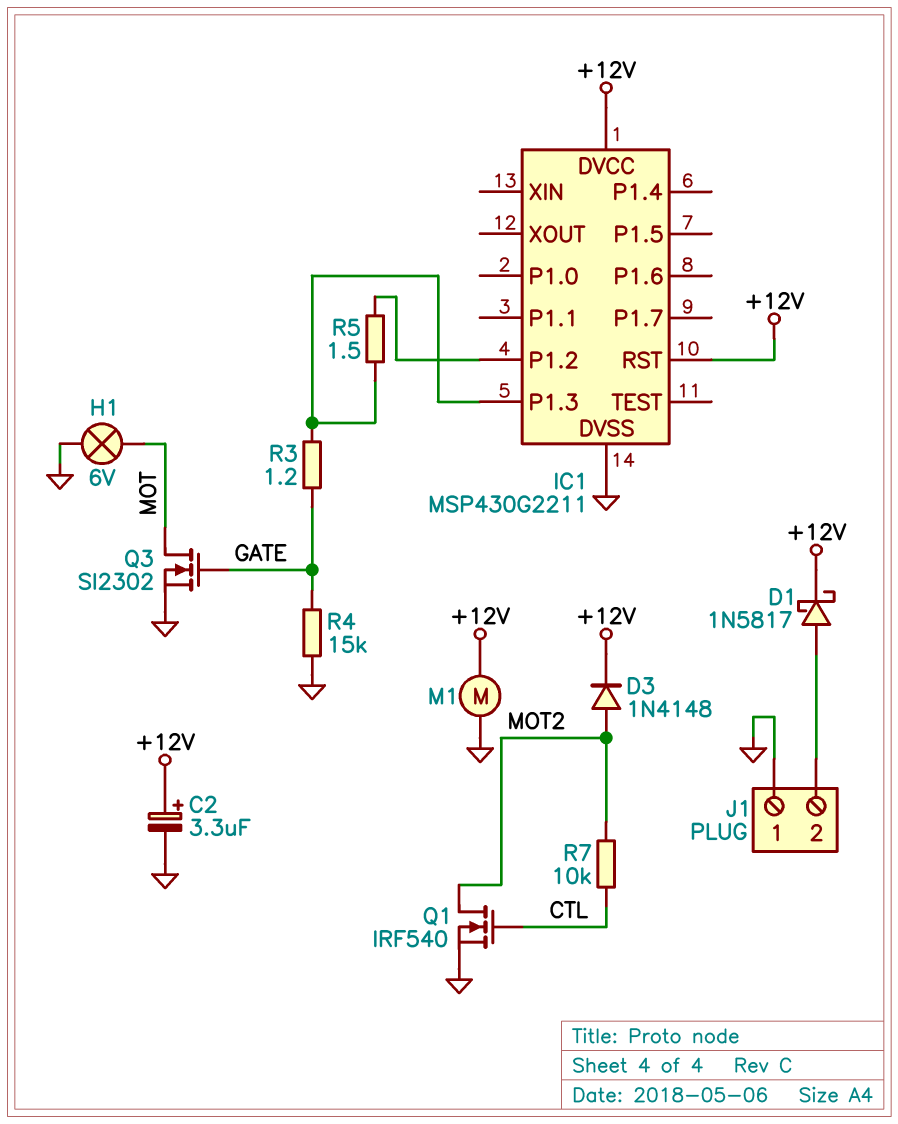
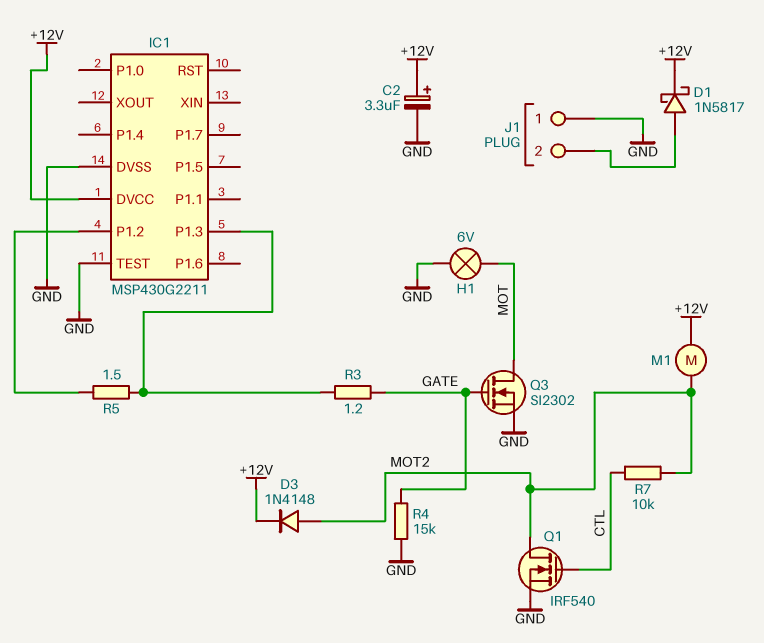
IC1 pin RST: +12V -> none
IC1 pin TEST: none -> GND
M1: motor (+12V, GND) -> motor (+12V, MOT2)

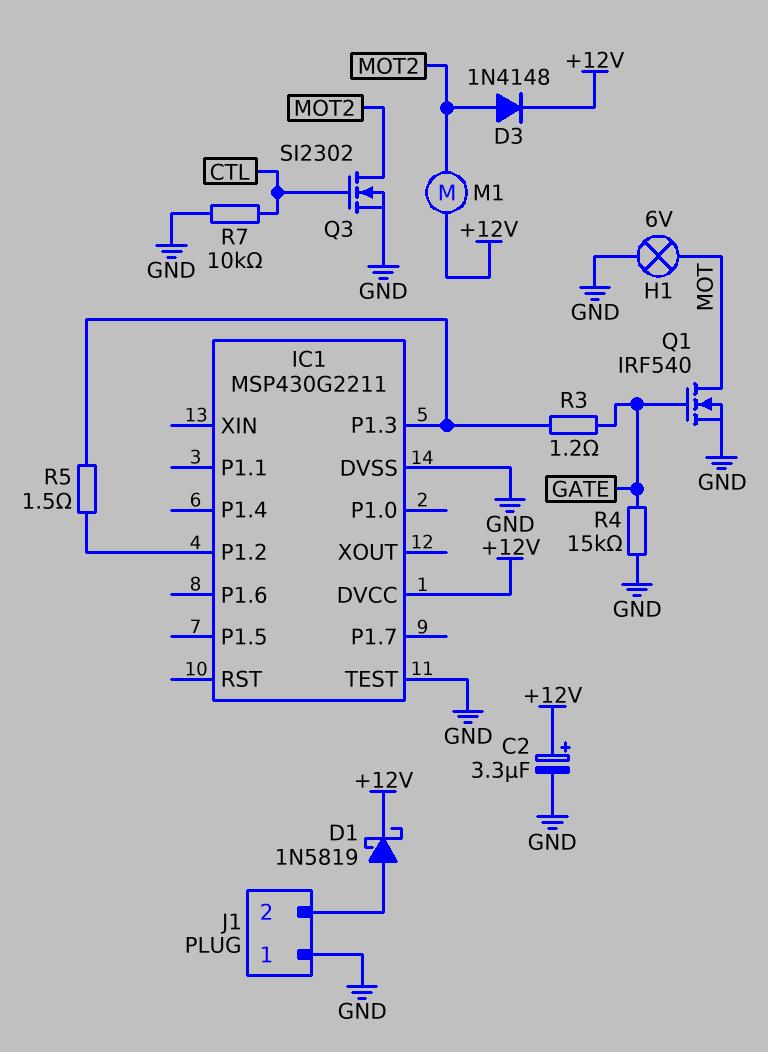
D1: schottky 1N5817 (A J1/2, K +12V) -> schottky 1N5819 (A J1/2, K +12V)
Q1: NMOS IRF540 (G CTL, D MOT2, S GND) -> NMOS IRF540 (G GATE, D MOT, S GND)
Q3: NMOS SI2302 (G GATE, D MOT, S GND) -> NMOS SI2302 (G CTL, D MOT2, S GND)
R7: 10k (CTL, MOT2) -> 10k (CTL, GND)

